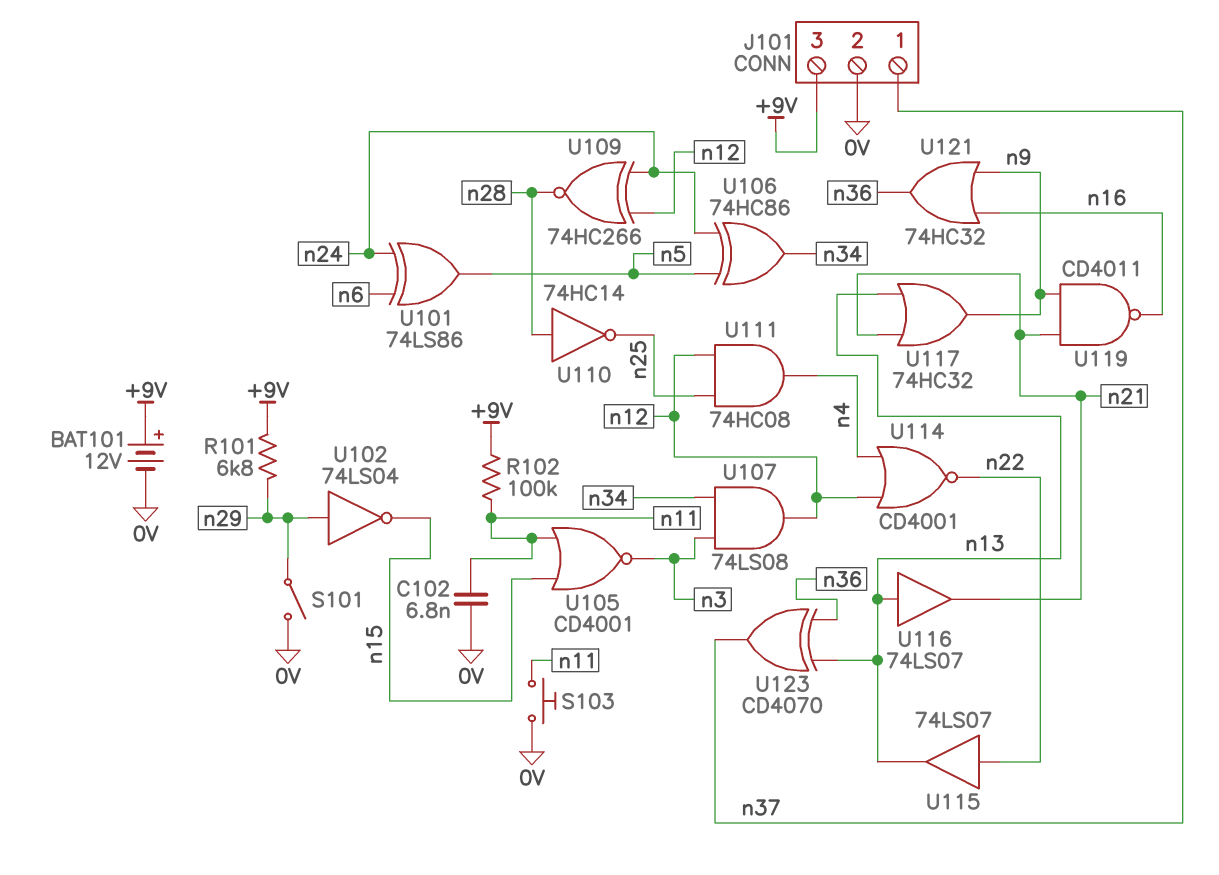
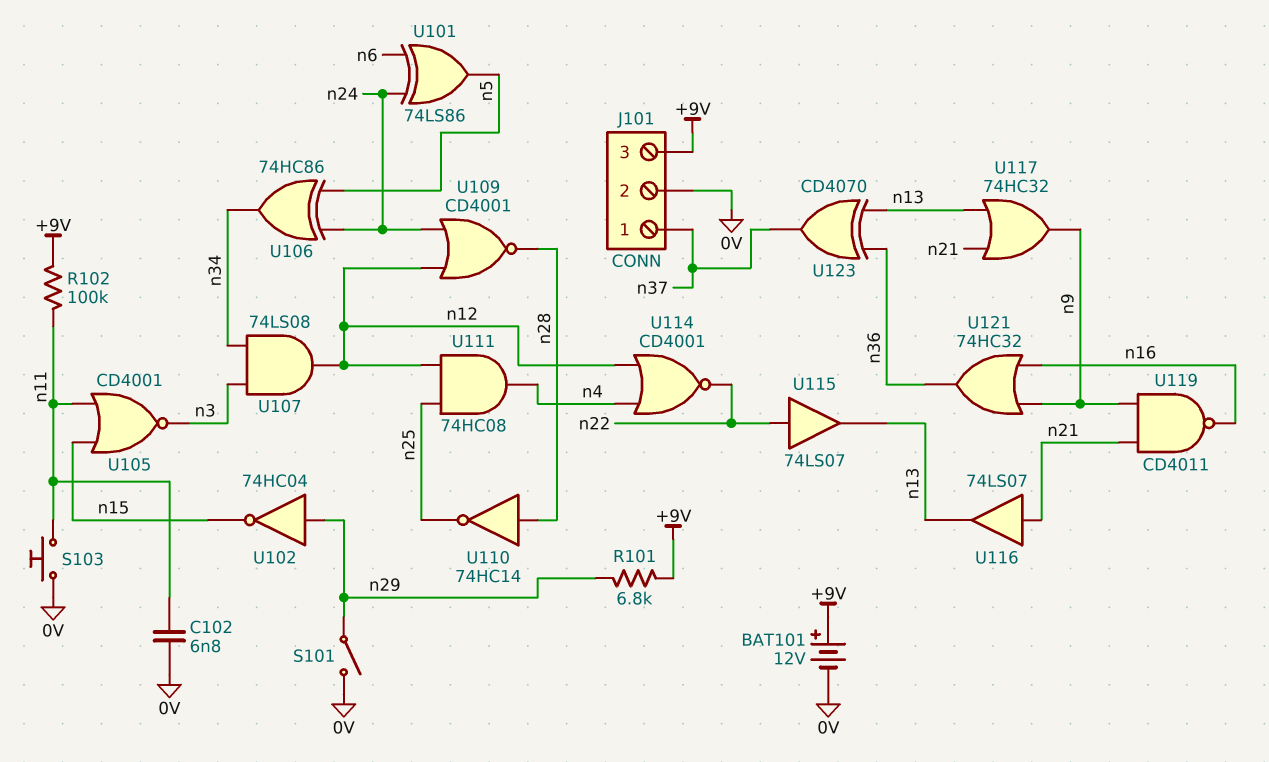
U102: NOT 74LS04 (in n29, out n15) -> NOT 74HC04 (in n29, out n15)
U109: XNOR 74HC266 (in n12, in n24, out n28) -> NOR CD4001 (in n12, in n24, out n28)
U116: buffer 74LS07 (in n13, out n21) -> buffer 74LS07 (in n21, out n13)

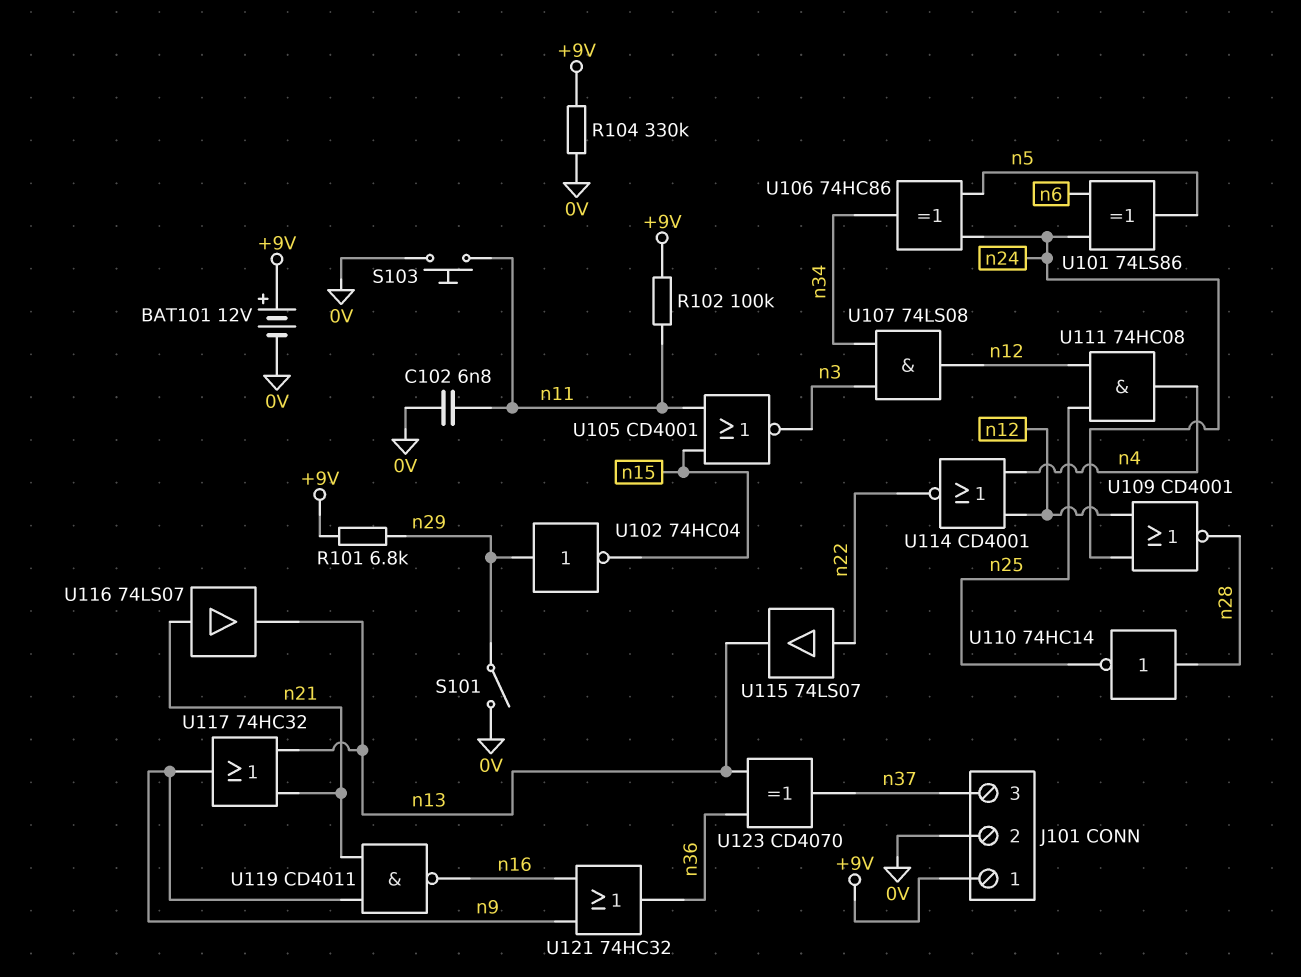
J101 pin 1: n37 -> +9V
J101 pin 3: +9V -> n37
R104: none -> 330k (+9V, 0V)

